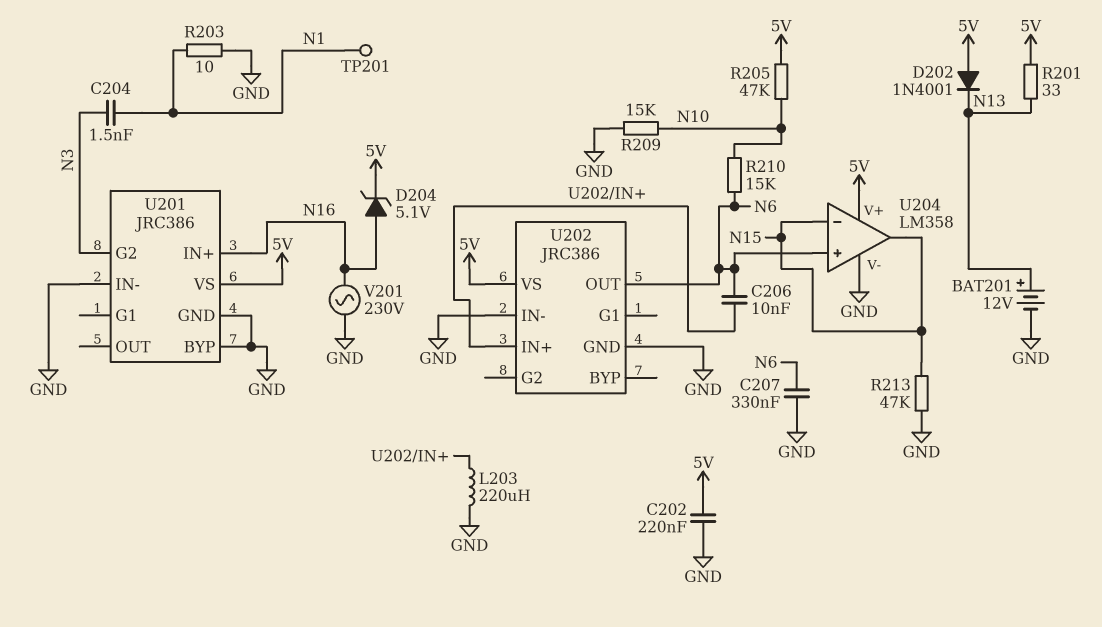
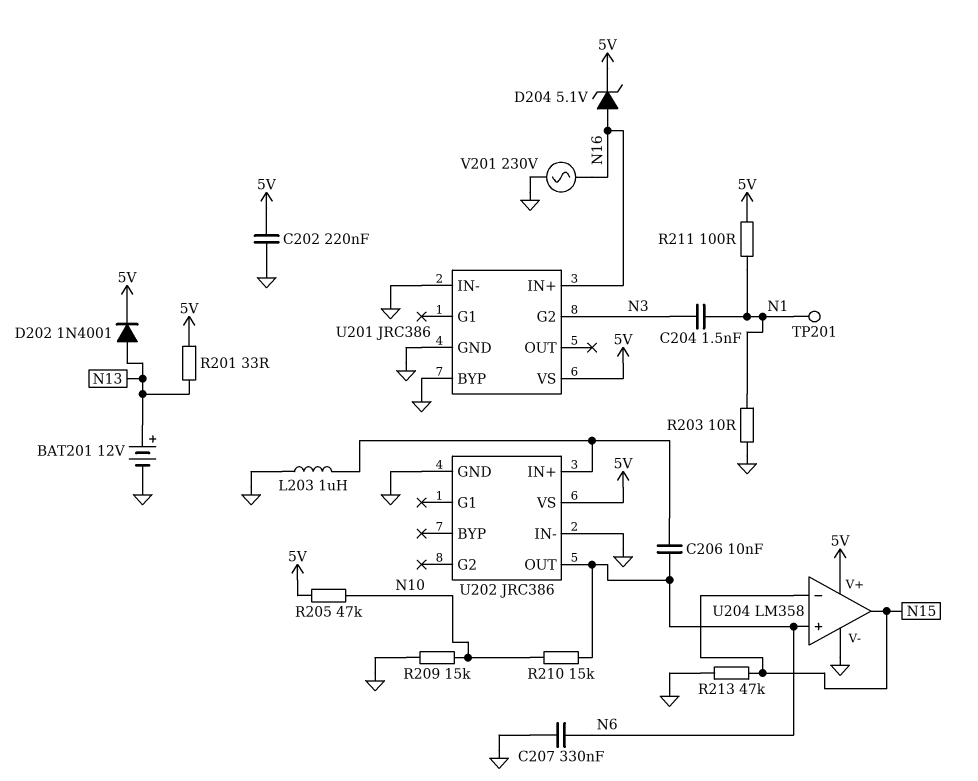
D202: diode 1N4001 (A 5V, K N13) -> diode 1N4001 (A N13, K 5V)
L203: 220uH (GND, U202/IN+) -> 1uH (GND, U202/IN+)
R211: none -> 100 (5V, N1)

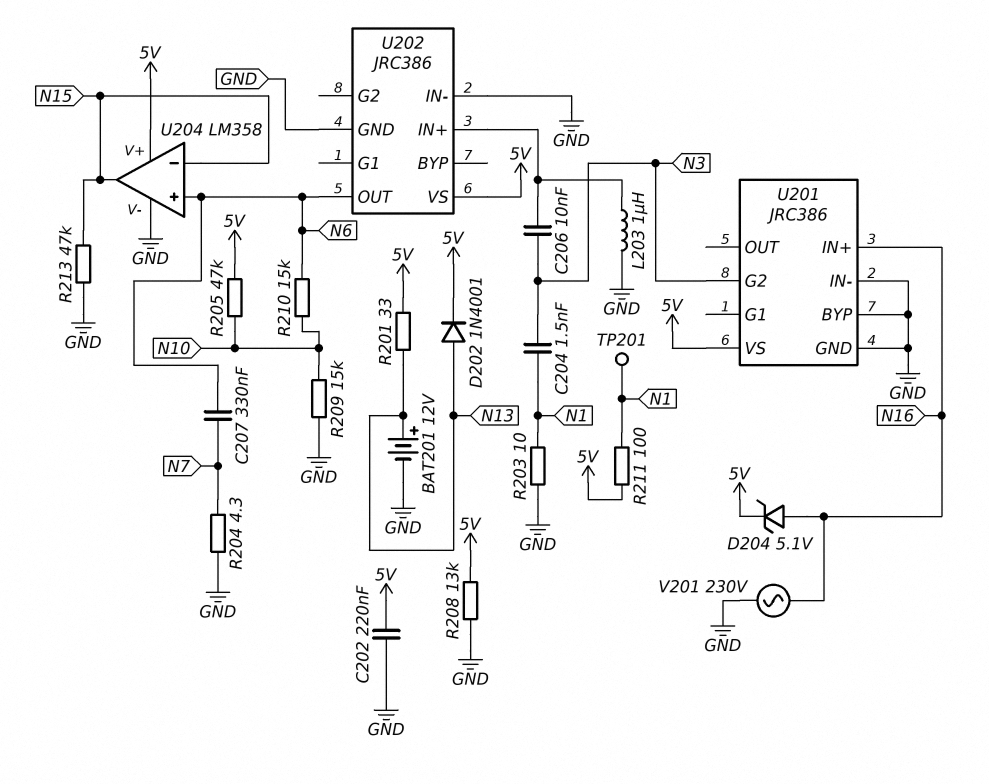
C206: 10nF (N6, U202/IN+) -> 10nF (N3, U202/IN+)
C207: 330nF (GND, N6) -> 330nF (N6, N7)
R204: none -> 4.3 (GND, N7)
R208: none -> 13k (5V, GND)

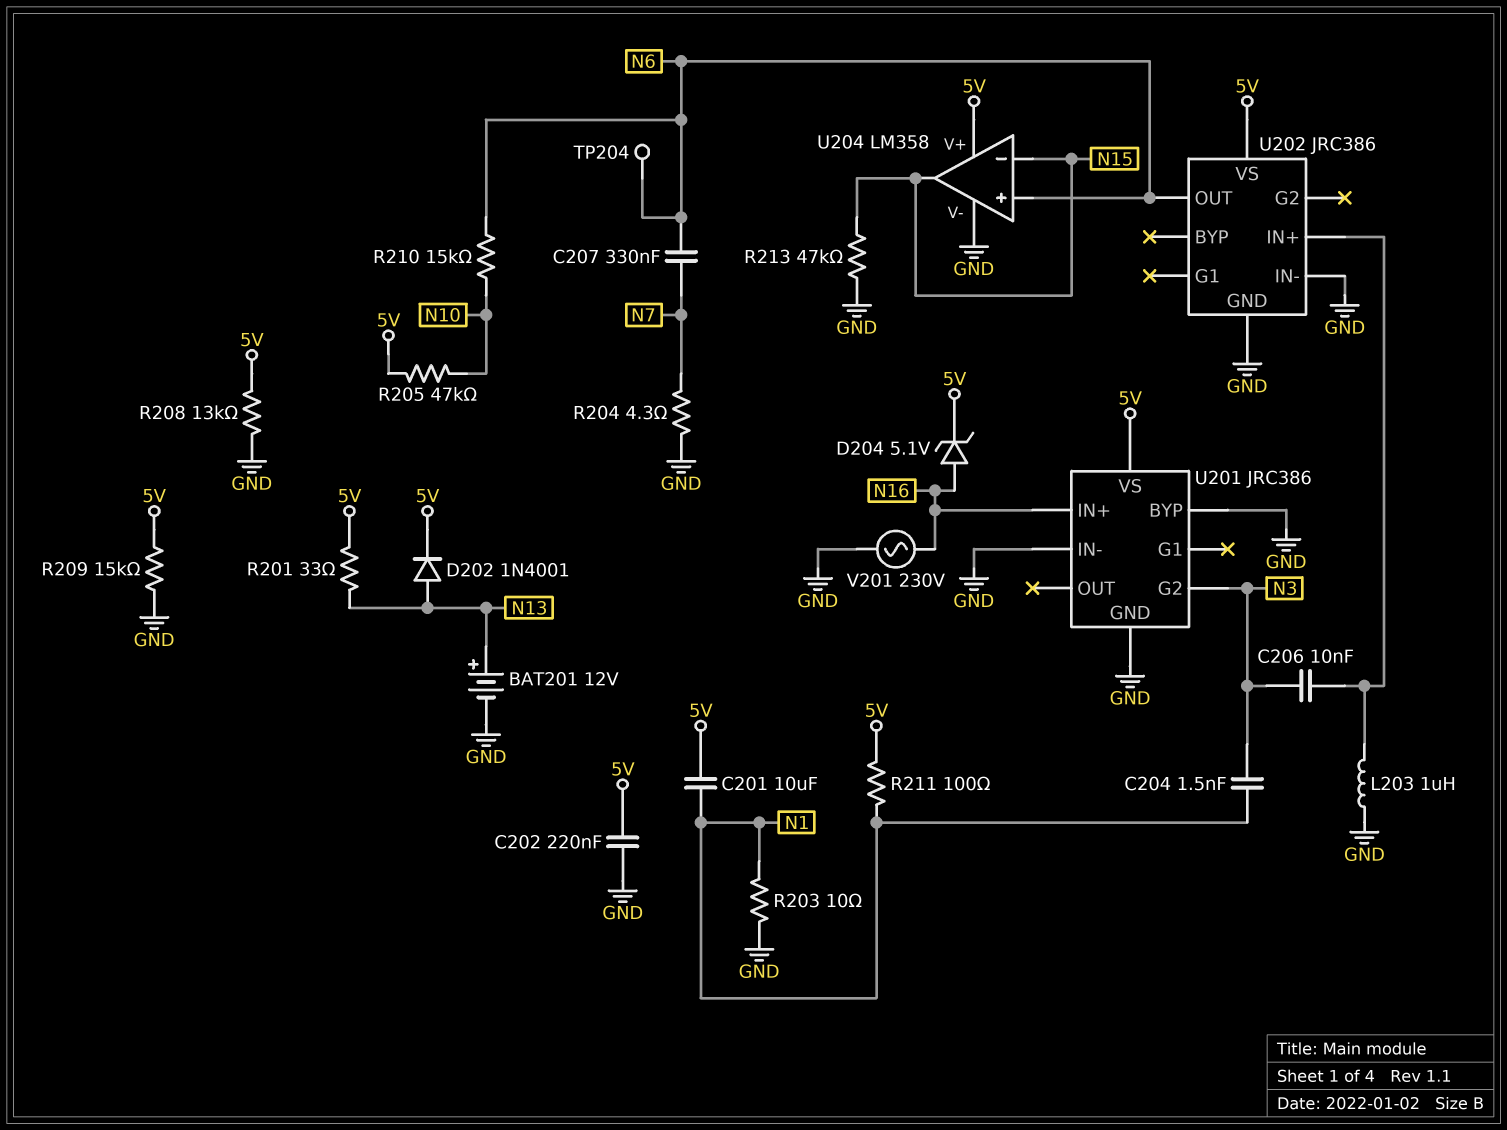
C201: none -> 10uF (5V, N1)
R209: 15k (GND, N10) -> 15k (5V, GND)
TP201: test point (N1) -> none
TP204: none -> test point (N6)

